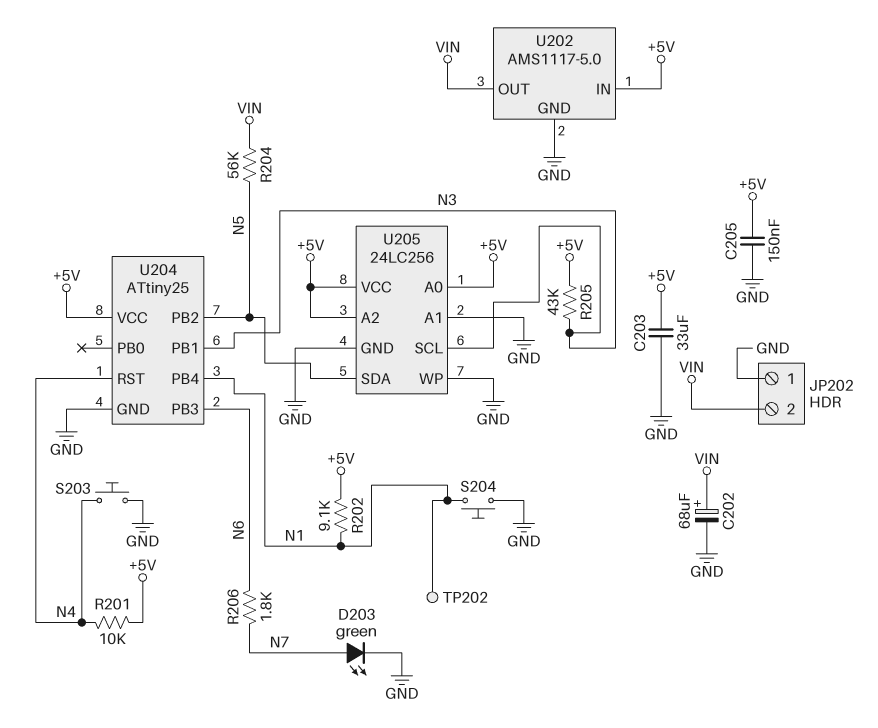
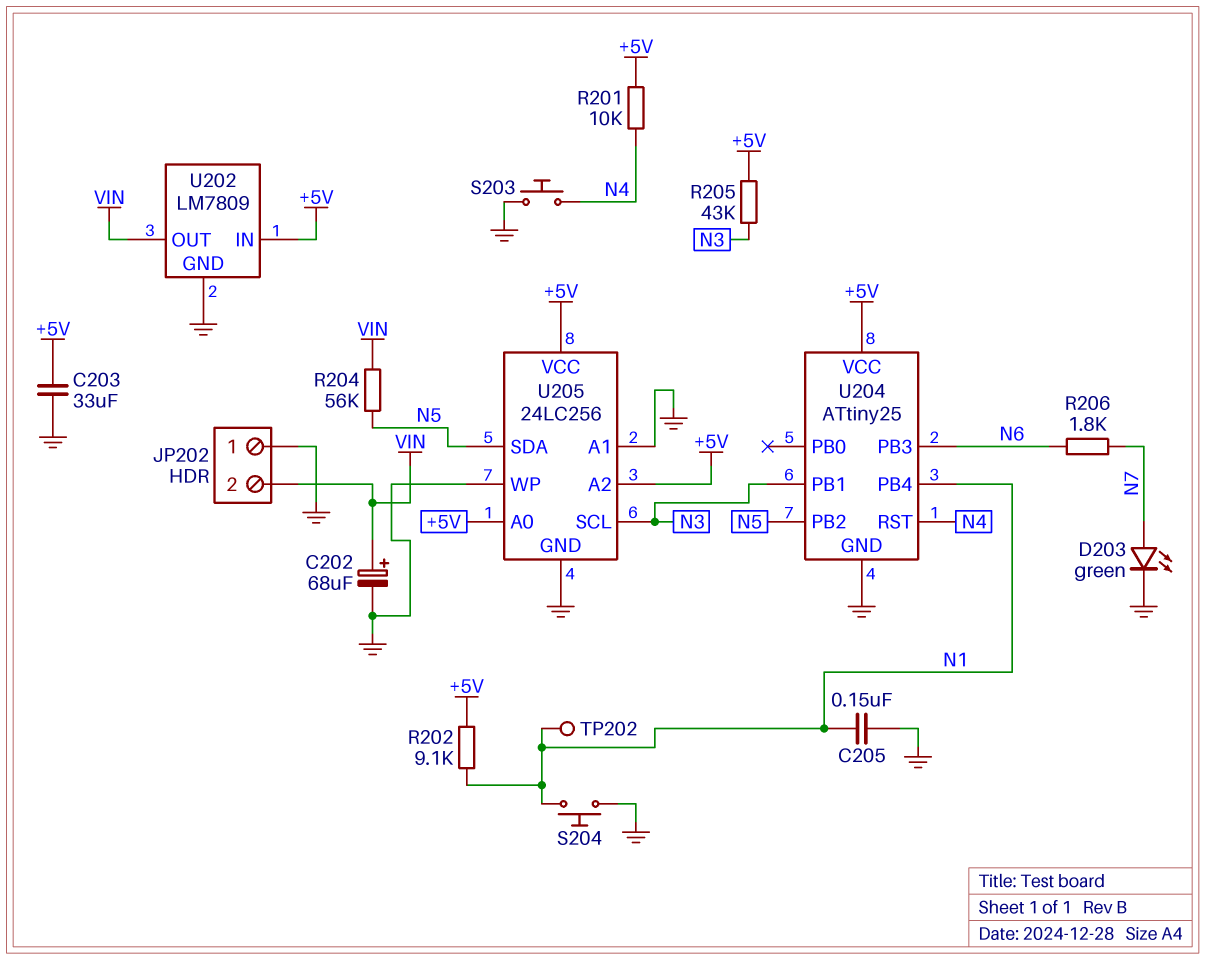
C205: 150nF (+5V, GND) -> 150nF (GND, N1)
U202: AMS1117-5.0 -> LM7809

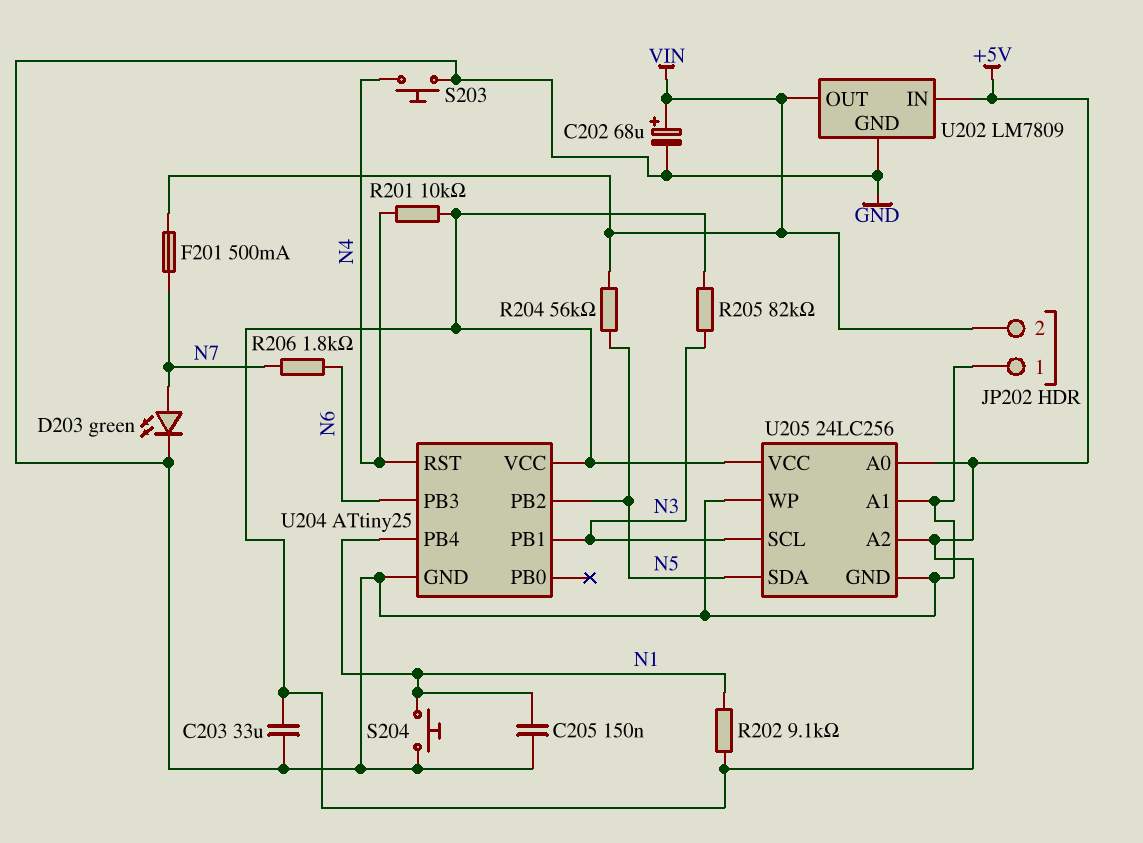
F201: none -> 500mA (N7, VIN)
R205: 43k (+5V, N3) -> 82k (+5V, N3)
TP202: test point (N1) -> none

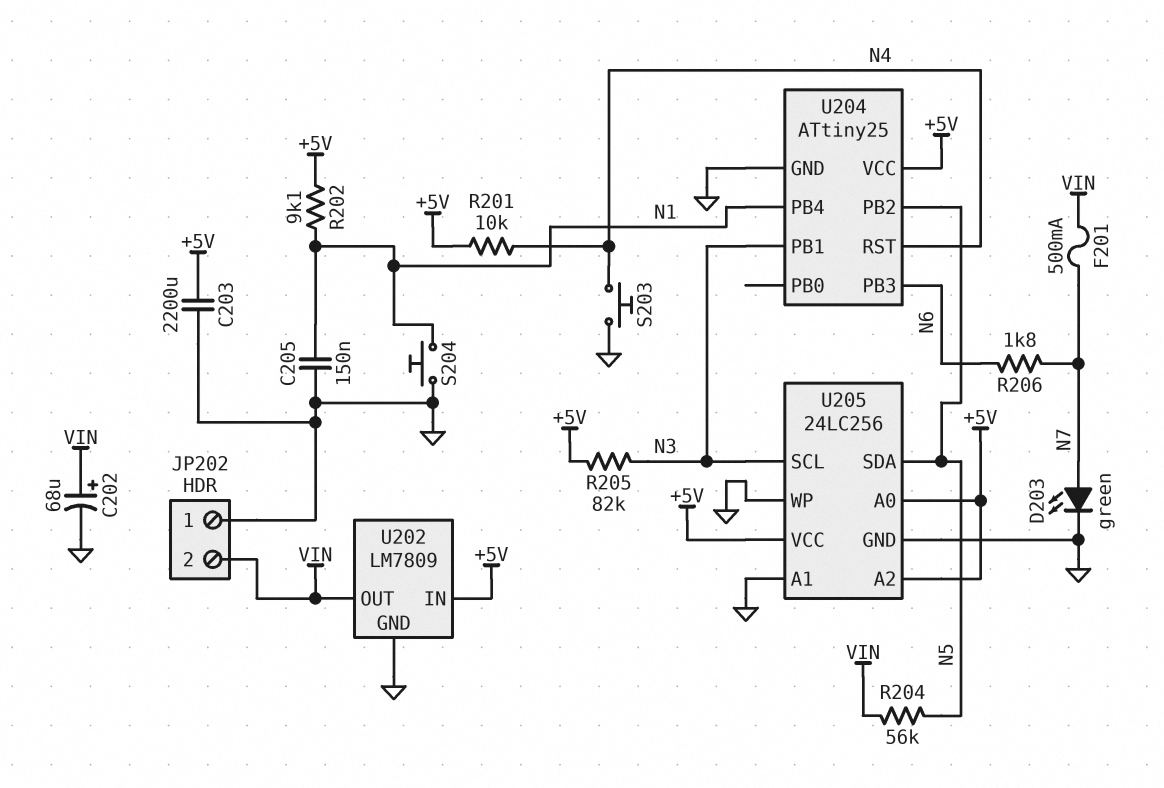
C203: 33uF (+5V, GND) -> 2200uF (+5V, GND)

